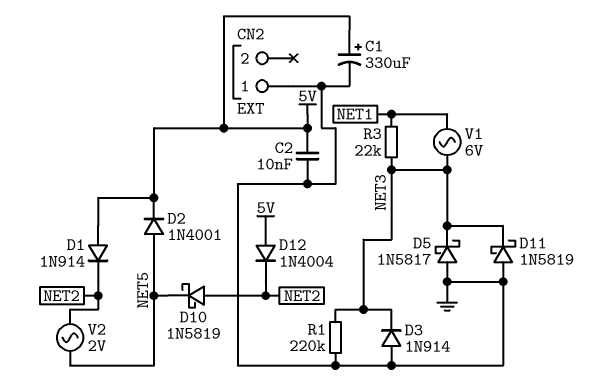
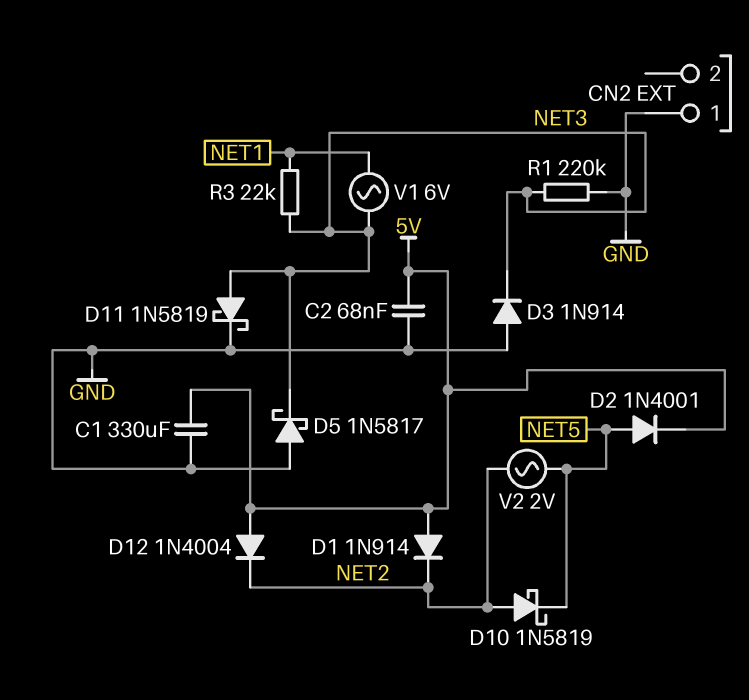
C1: 330uF (plus 5V, minus GND) -> 330uF (5V, GND)
C2: 10nF (5V, GND) -> 68nF (5V, GND)
D11: schottky 1N5819 (A GND, K NET3) -> schottky 1N5819 (A NET3, K GND)

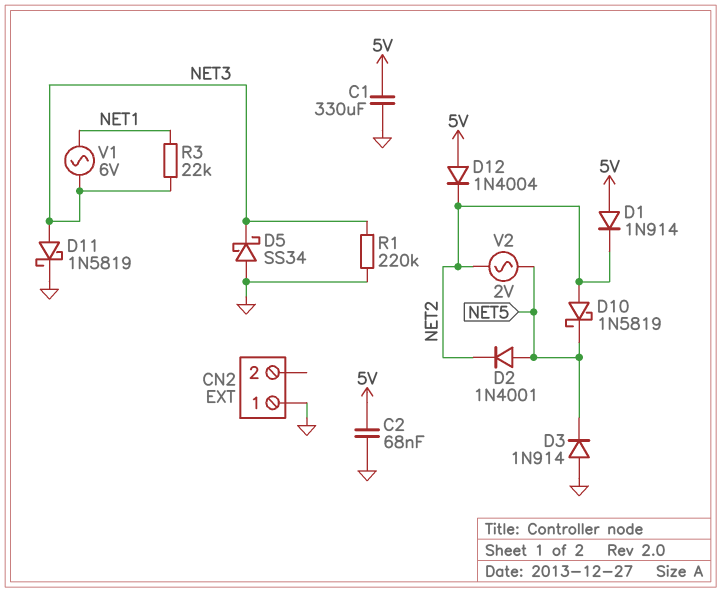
D2: diode 1N4001 (A NET5, K 5V) -> diode 1N4001 (A NET5, K NET2)
D3: diode 1N914 (A GND, K NET3) -> diode 1N914 (A GND, K NET5)
D5: schottky 1N5817 (A GND, K NET3) -> schottky SS34 (A GND, K NET3)

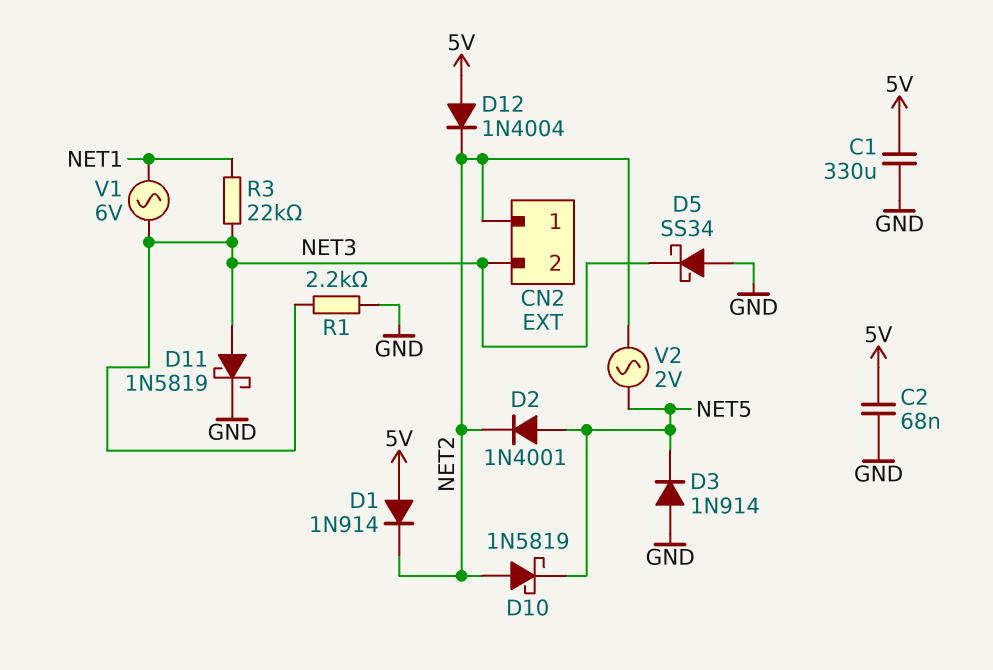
CN2 pin 1: GND -> NET2
CN2 pin 2: none -> NET3
R1: 220k (GND, NET3) -> 2.2k (GND, NET3)

